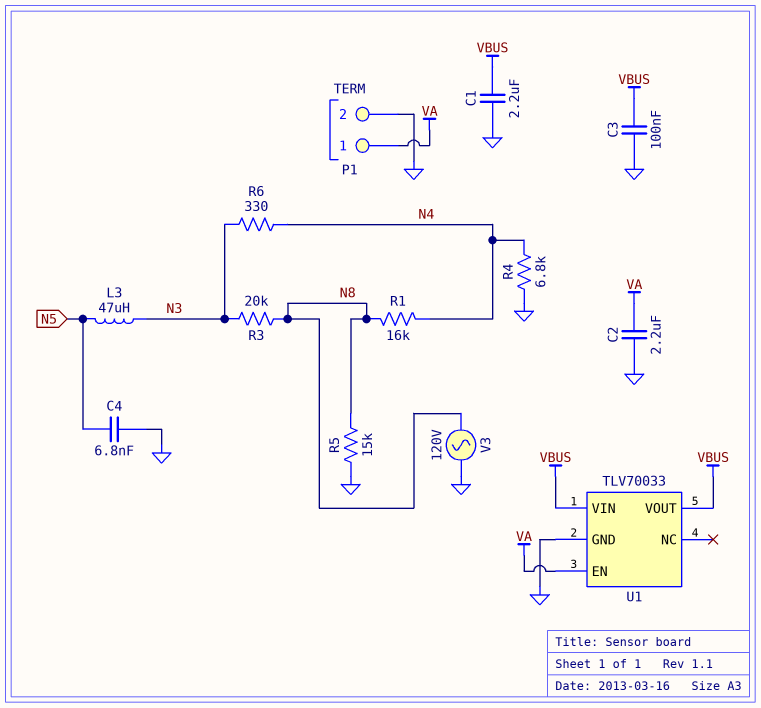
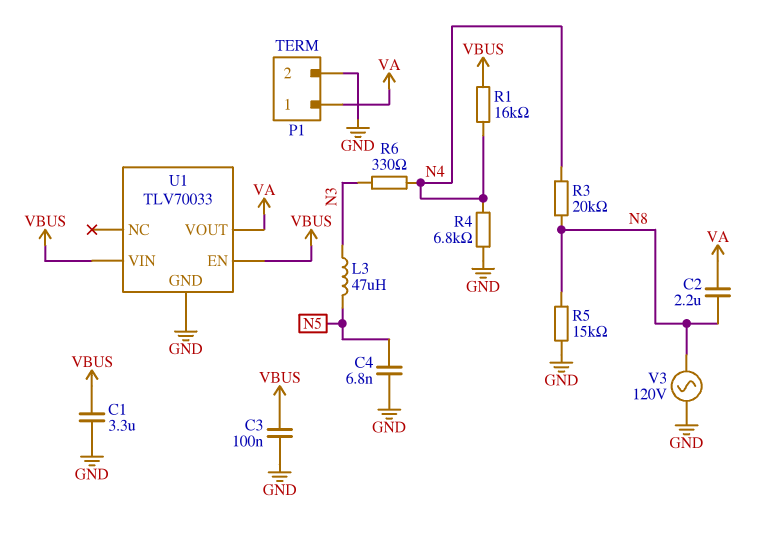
C1: 2.2uF (GND, VBUS) -> 3.3uF (GND, VBUS)
C2: 2.2uF (GND, VA) -> 2.2uF (N8, VA)
R1: 16k (N4, N8) -> 16k (N4, VBUS)
R3: 20k (N3, N8) -> 20k (N4, N8)
U1 pin EN: VA -> VBUS
U1 pin VOUT: VBUS -> VA

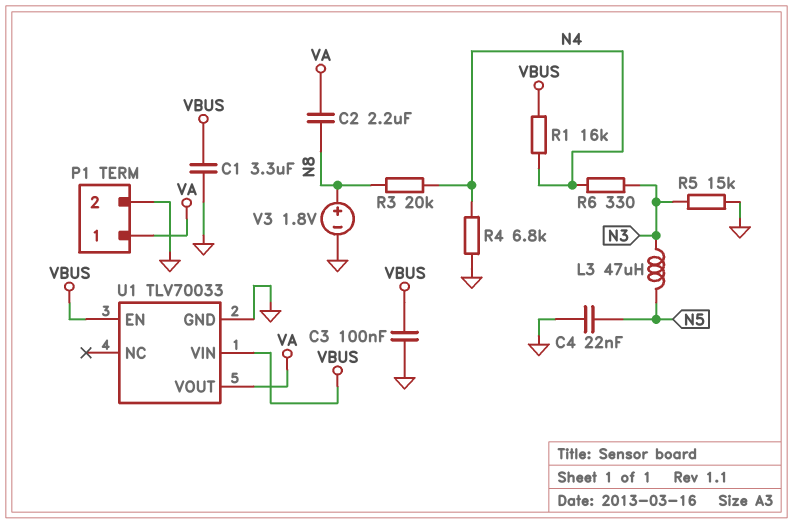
C4: 6.8nF (GND, N5) -> 22nF (GND, N5)
R5: 15k (GND, N8) -> 15k (GND, N3)
V3: AC 120V (GND, N8) -> 1.8V (plus N8, minus GND)

